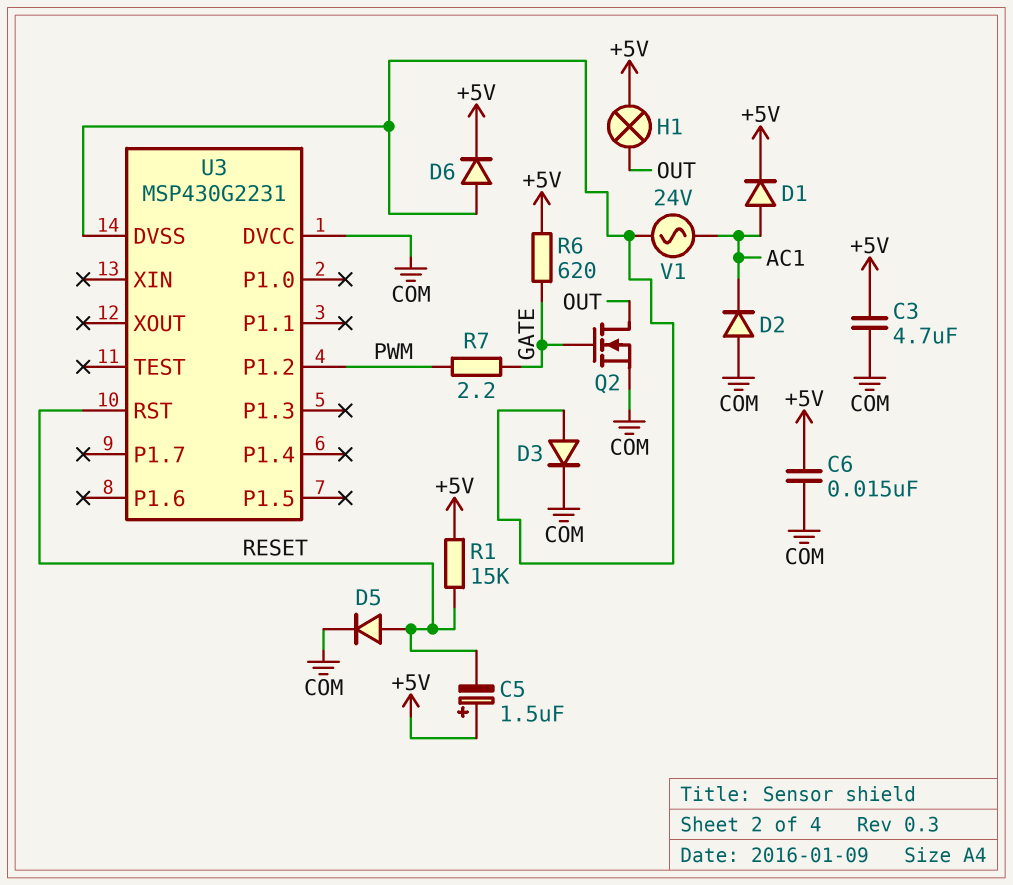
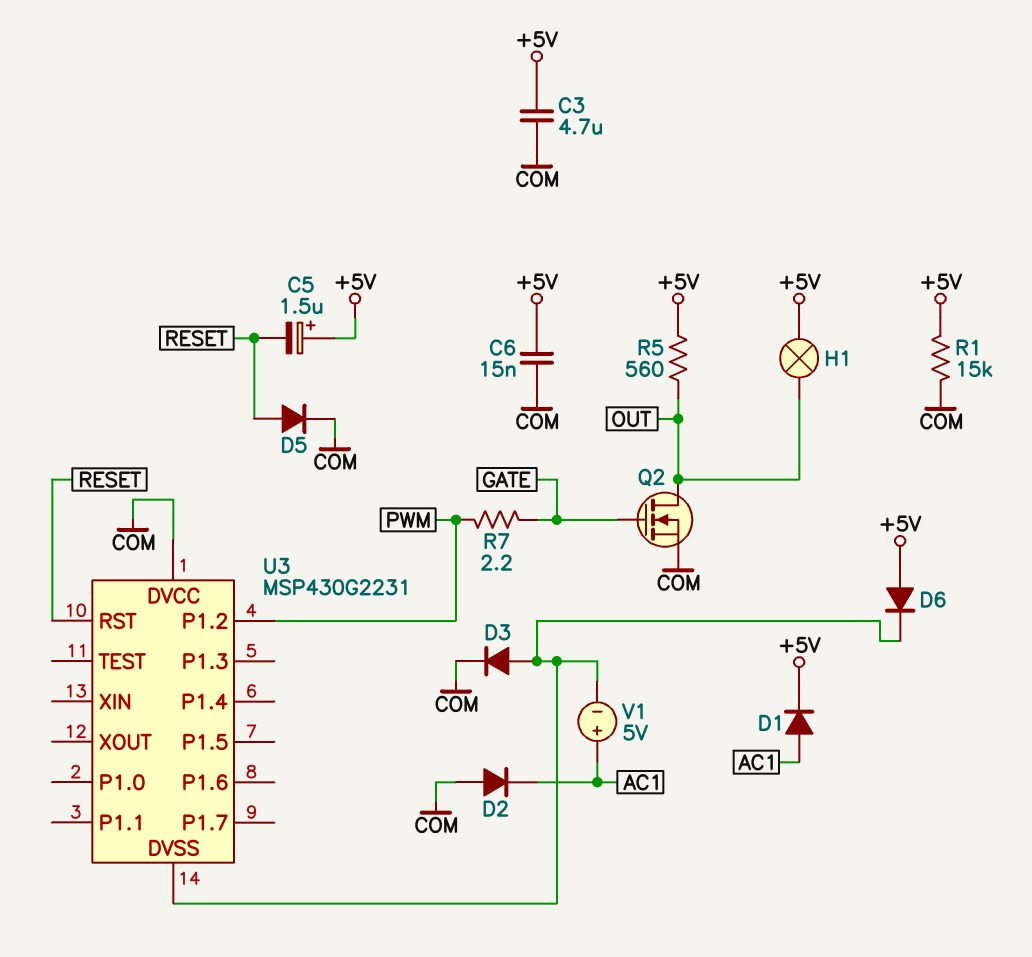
D6: diode (A U3/DVSS, K +5V) -> diode (A +5V, K U3/DVSS)
R1: 15k (+5V, RESET) -> 15k (+5V, COM)
R5: none -> 560 (+5V, OUT)
R6: 620 (+5V, GATE) -> none
V1: AC 24V (AC1, U3/DVSS) -> 5V (plus AC1, minus U3/DVSS)

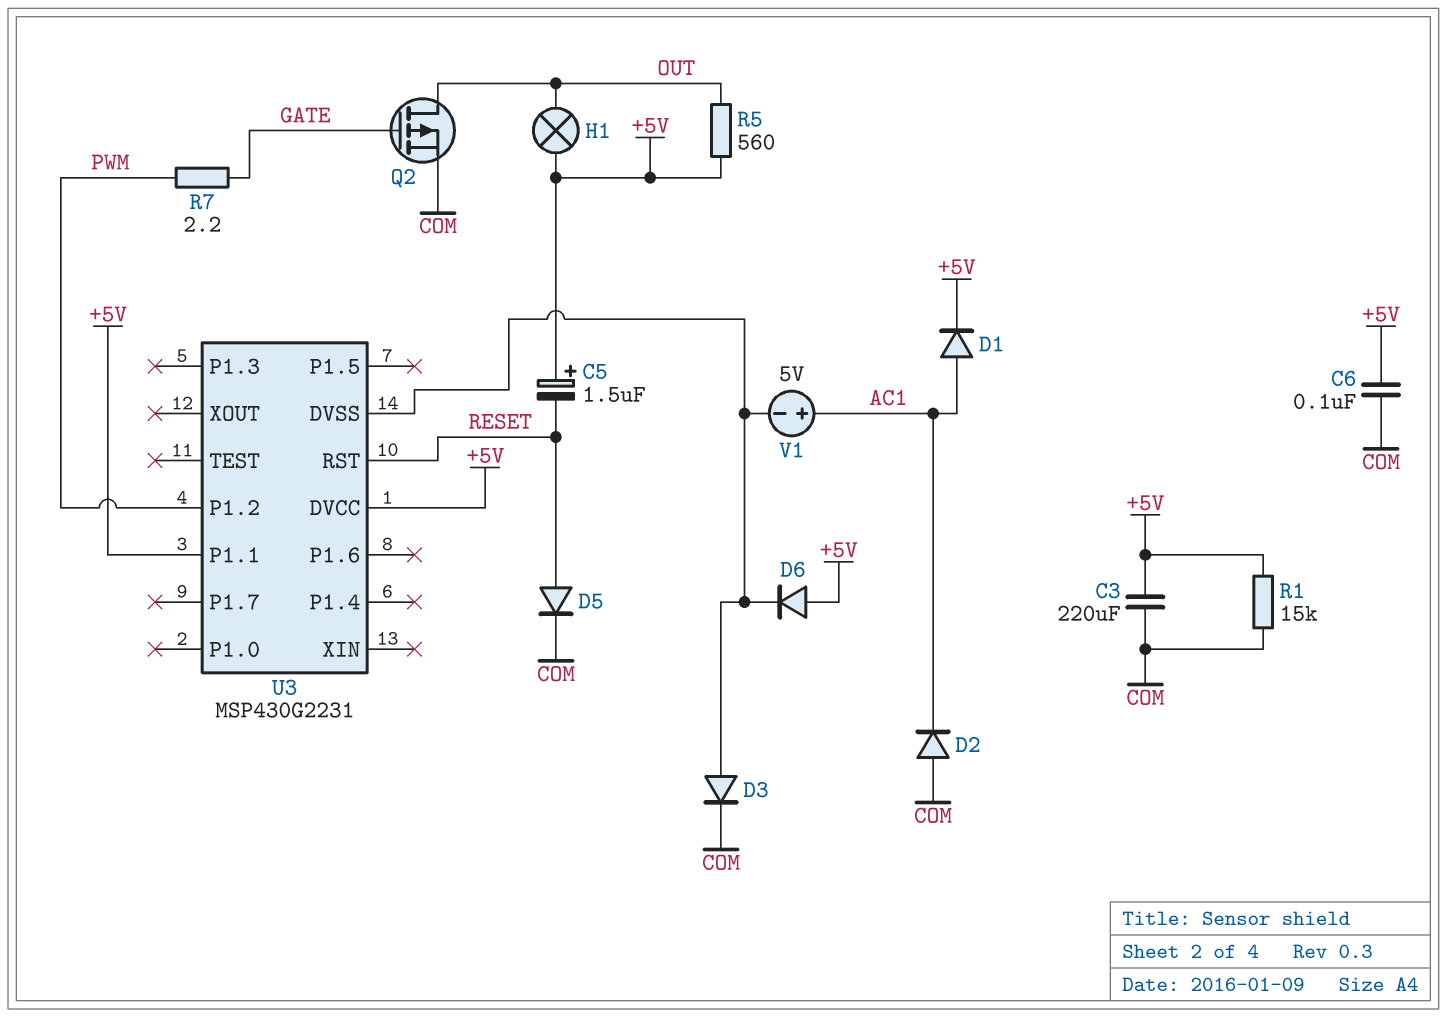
C3: 4.7uF (+5V, COM) -> 220uF (+5V, COM)
C6: 15nF (+5V, COM) -> 100nF (+5V, COM)
Q2: NMOS (G GATE, D OUT, S COM) -> PMOS (G GATE, D OUT, S COM)
U3 pin DVCC: COM -> +5V
U3 pin P1.1: none -> +5V

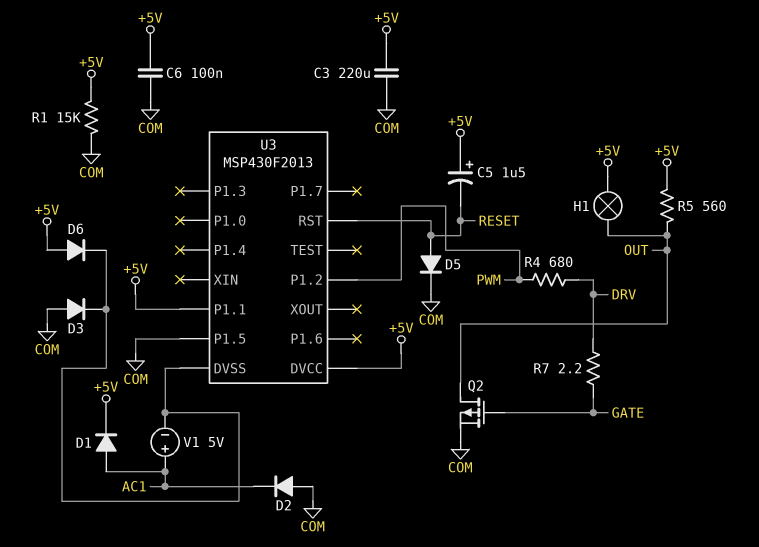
D3: diode (A U3/DVSS, K COM) -> diode (A COM, K U3/DVSS)
R4: none -> 680 (DRV, PWM)
R7: 2.2 (GATE, PWM) -> 2.2 (DRV, GATE)
U3: MSP430G2231 -> MSP430F2013
U3 pin P1.5: none -> COM

